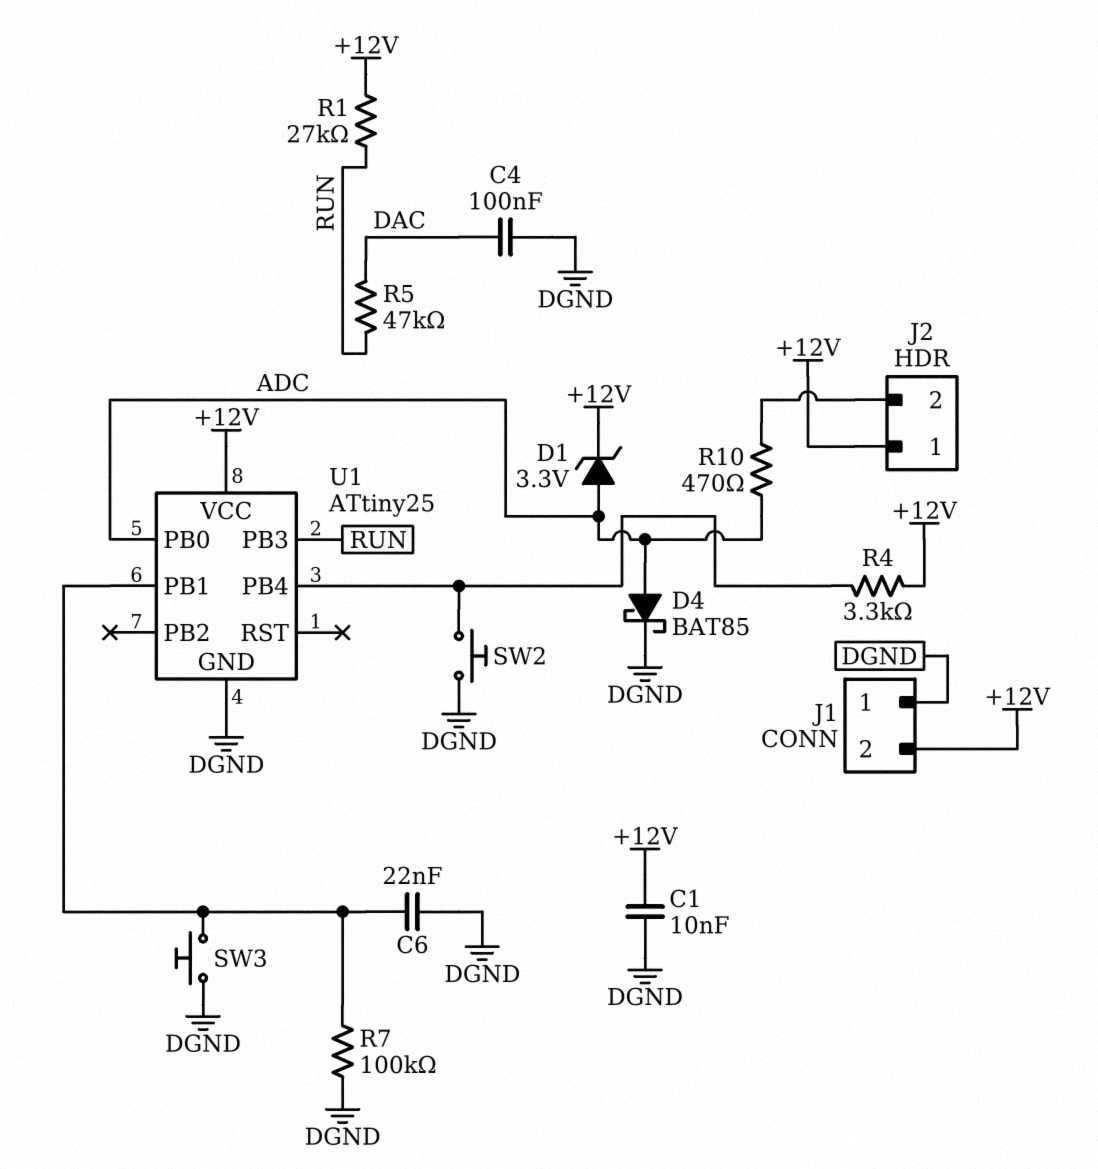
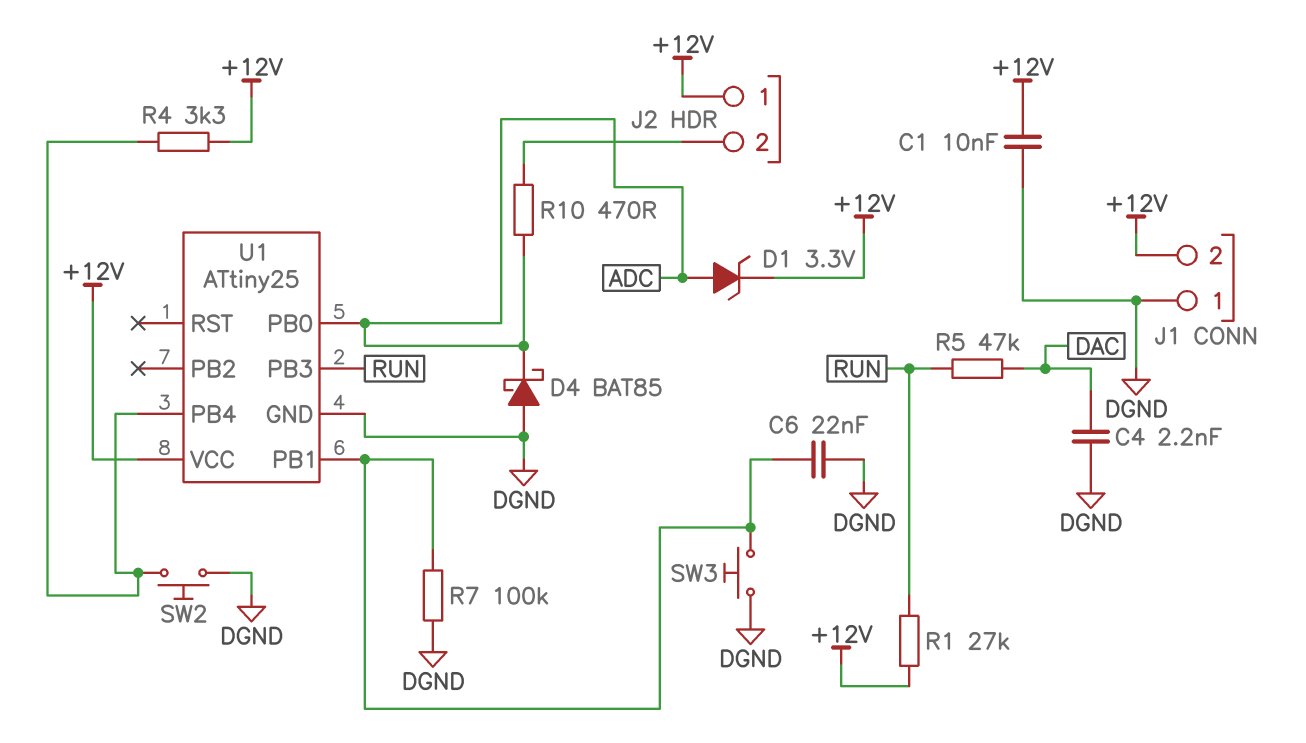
C4: 100nF (DAC, DGND) -> 2.2nF (DAC, DGND)
D4: schottky BAT85 (A ADC, K DGND) -> schottky BAT85 (A DGND, K ADC)

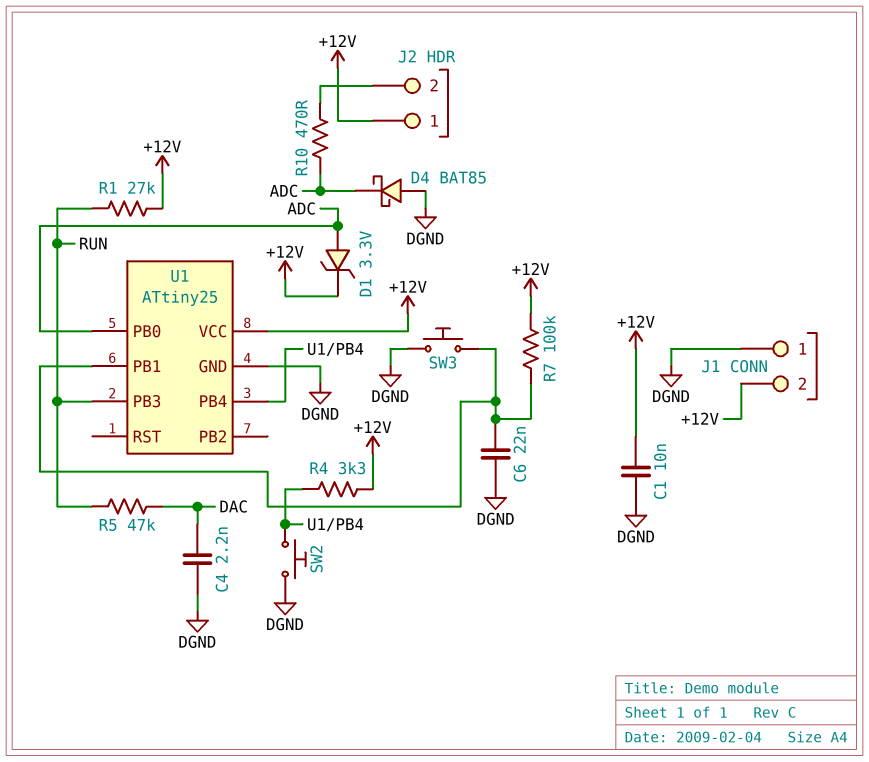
R7: 100k (DGND, U1/PB1) -> 100k (+12V, U1/PB1)

